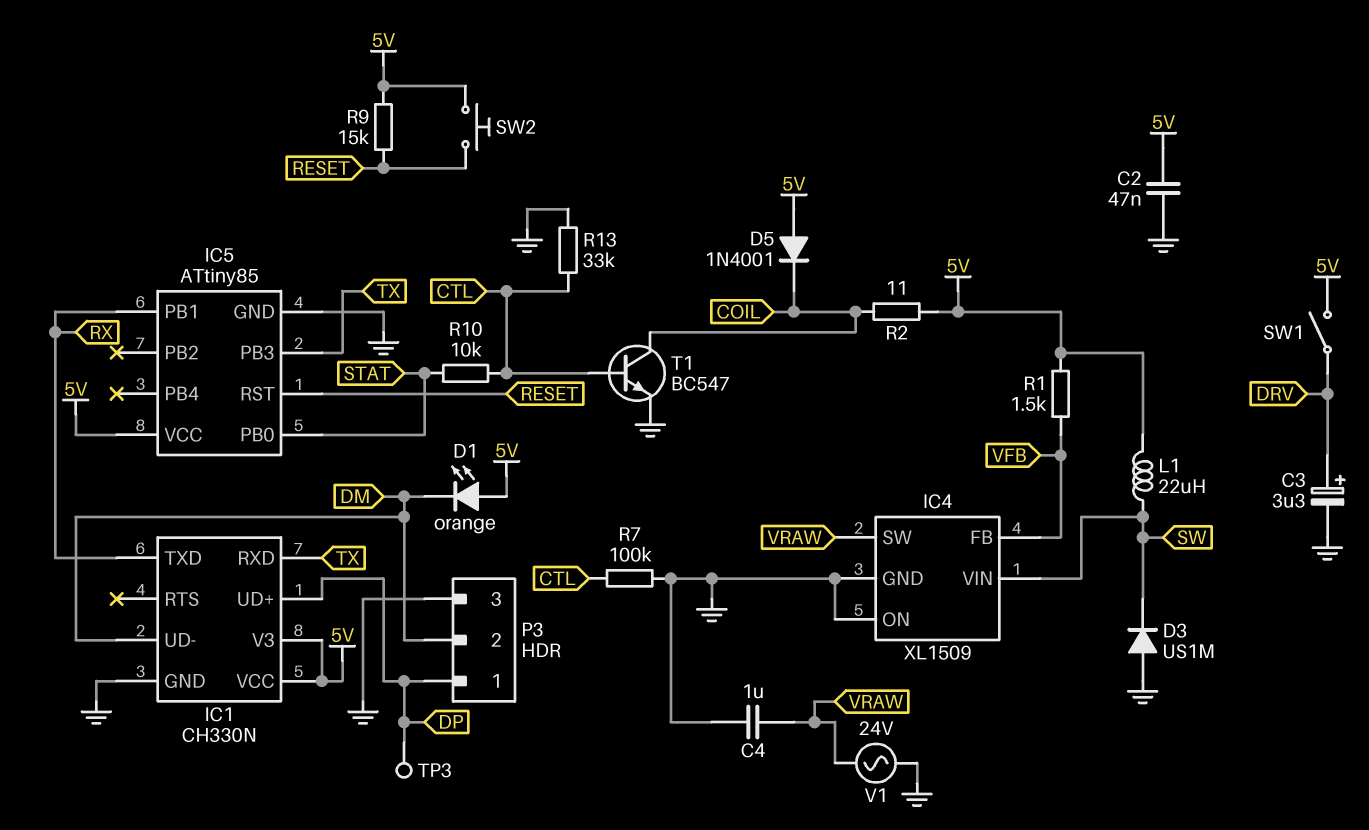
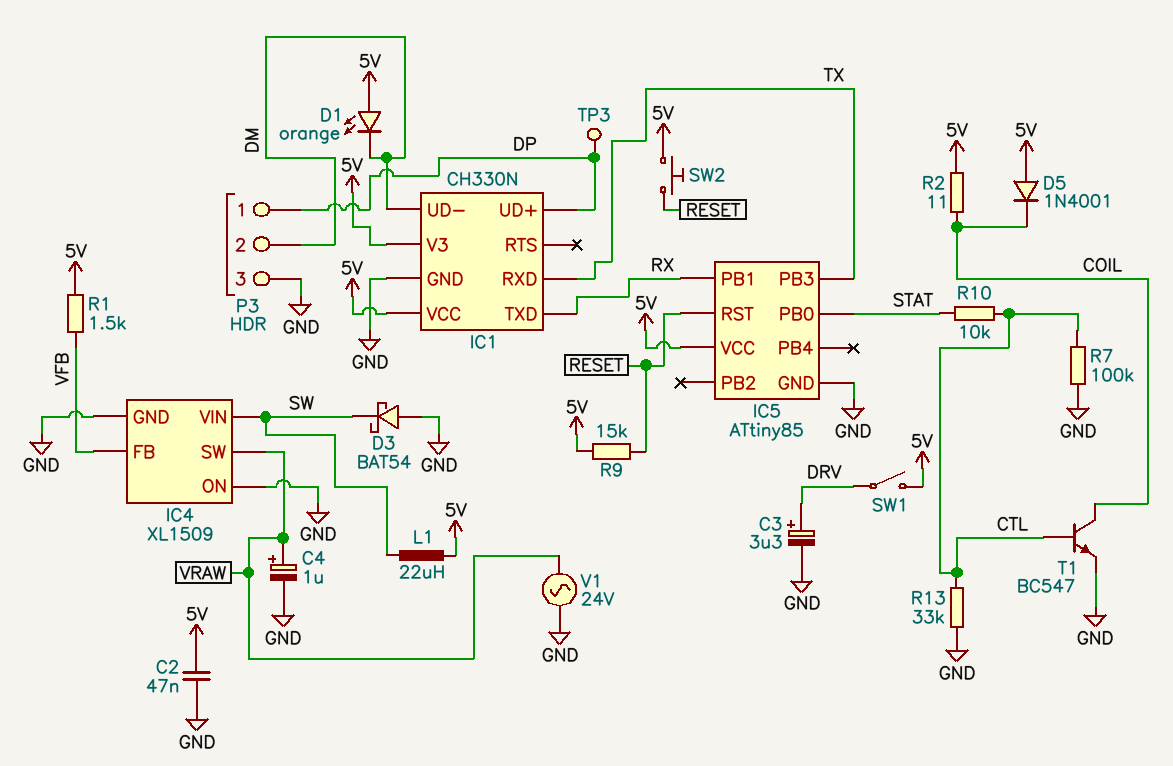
C4: 1uF (GND, VRAW) -> 1uF (plus VRAW, minus GND)
D3: diode US1M (A GND, K SW) -> schottky BAT54 (A GND, K SW)

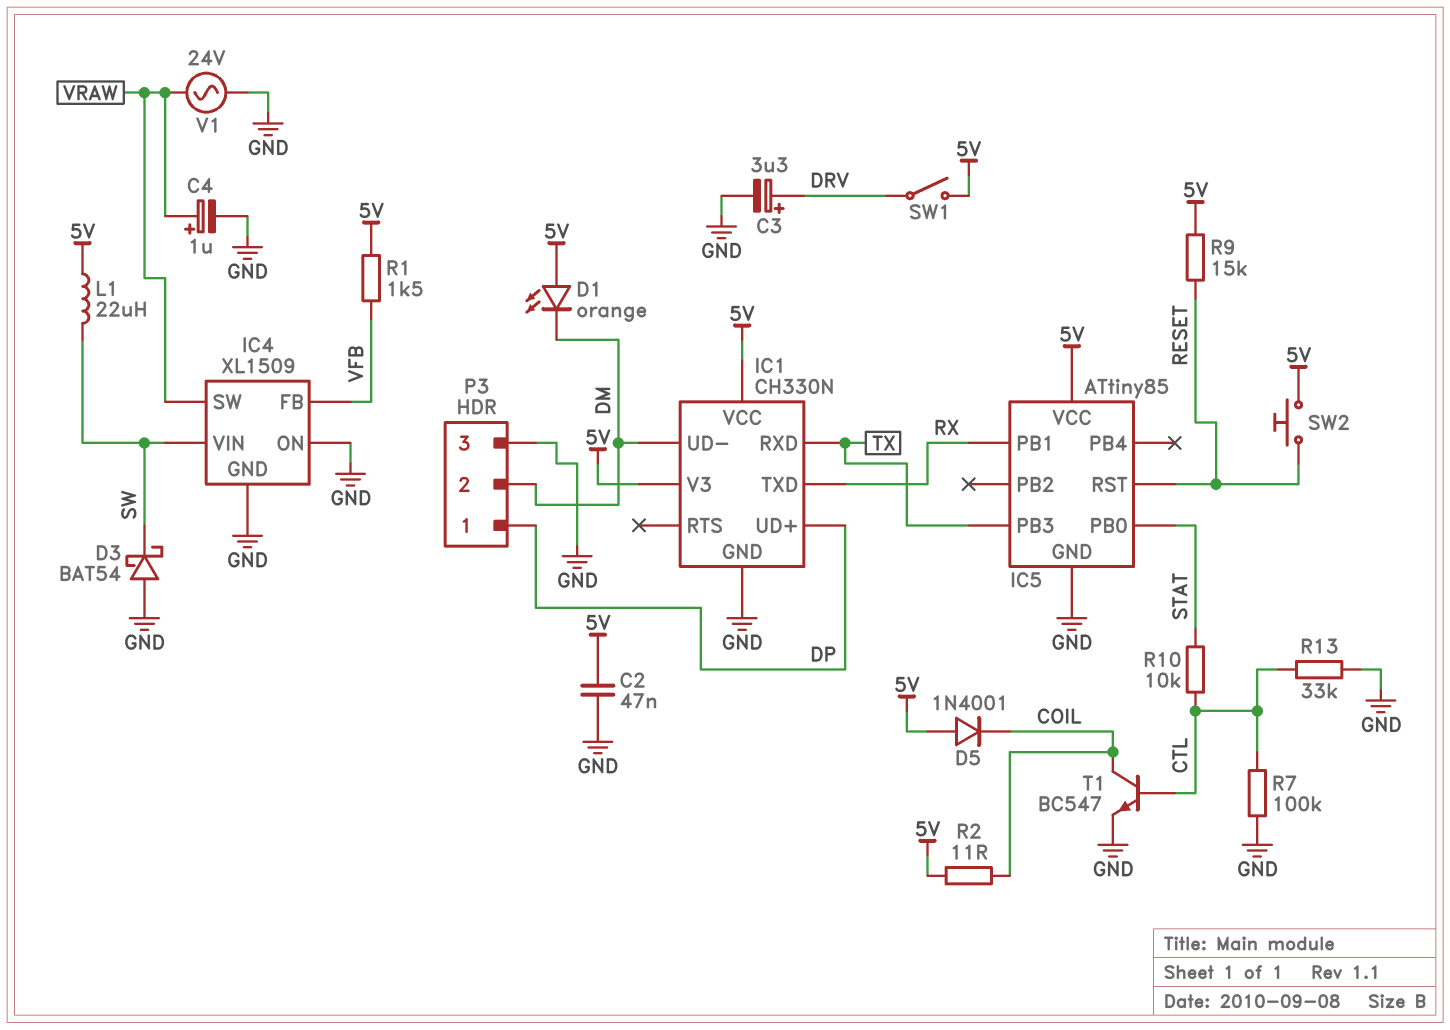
TP3: test point (DP) -> none

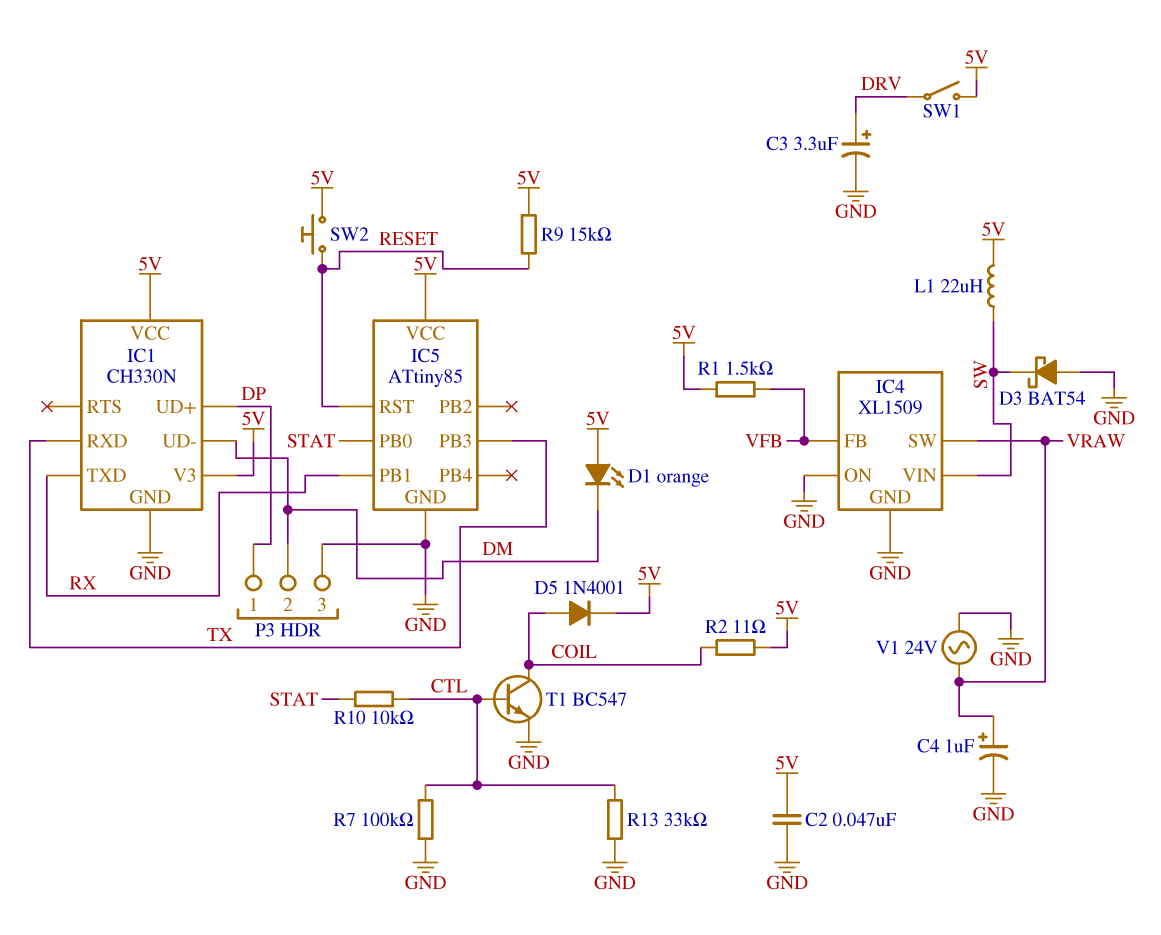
D5: diode 1N4001 (A 5V, K COIL) -> diode 1N4001 (A COIL, K 5V)

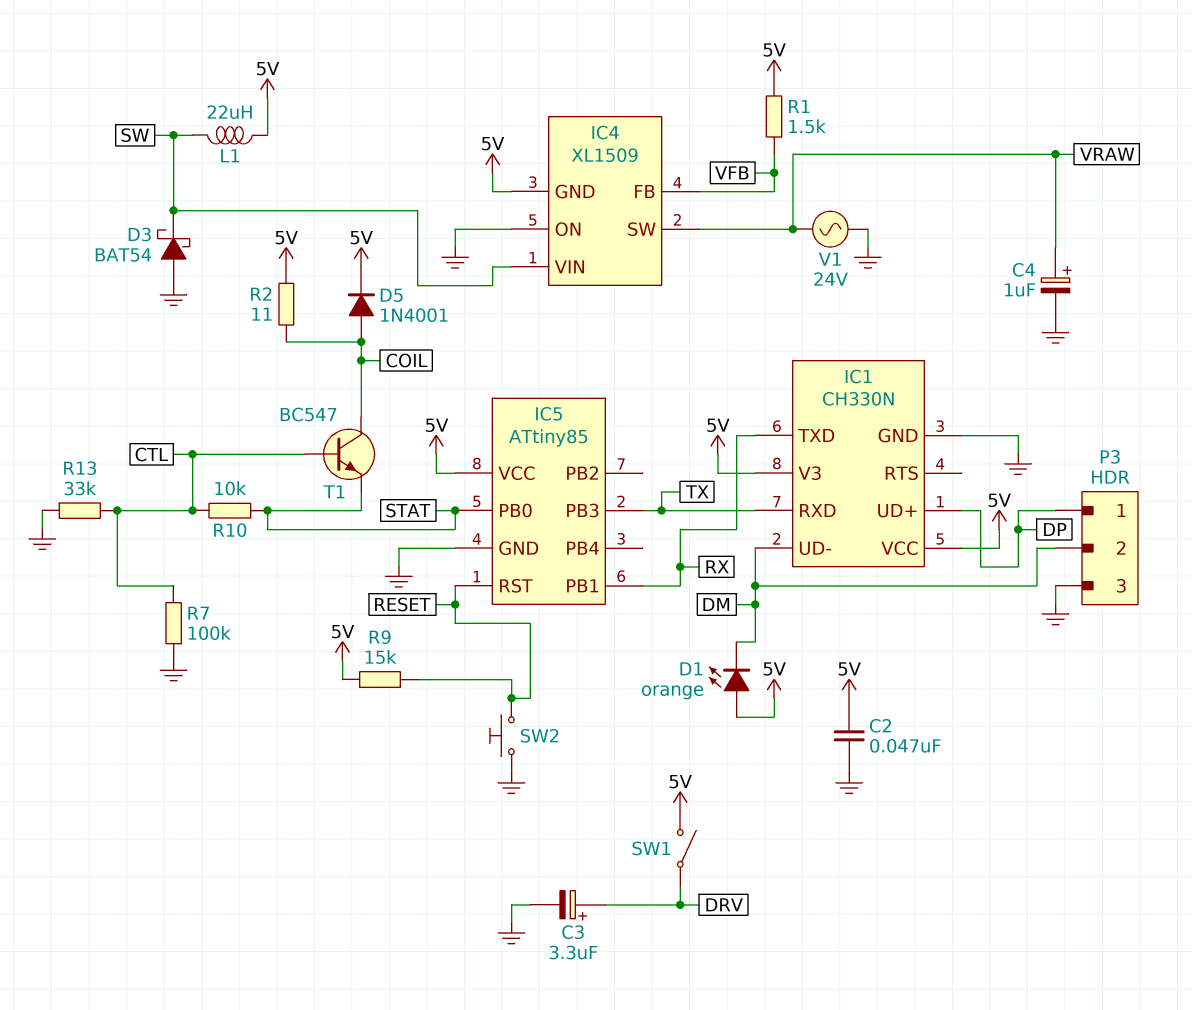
IC4 pin GND: GND -> 5V
SW2: button (5V, RESET) -> button (GND, RESET)
T1: NPN BC547 (B CTL, C COIL, E GND) -> NPN BC547 (B CTL, C COIL, E STAT)

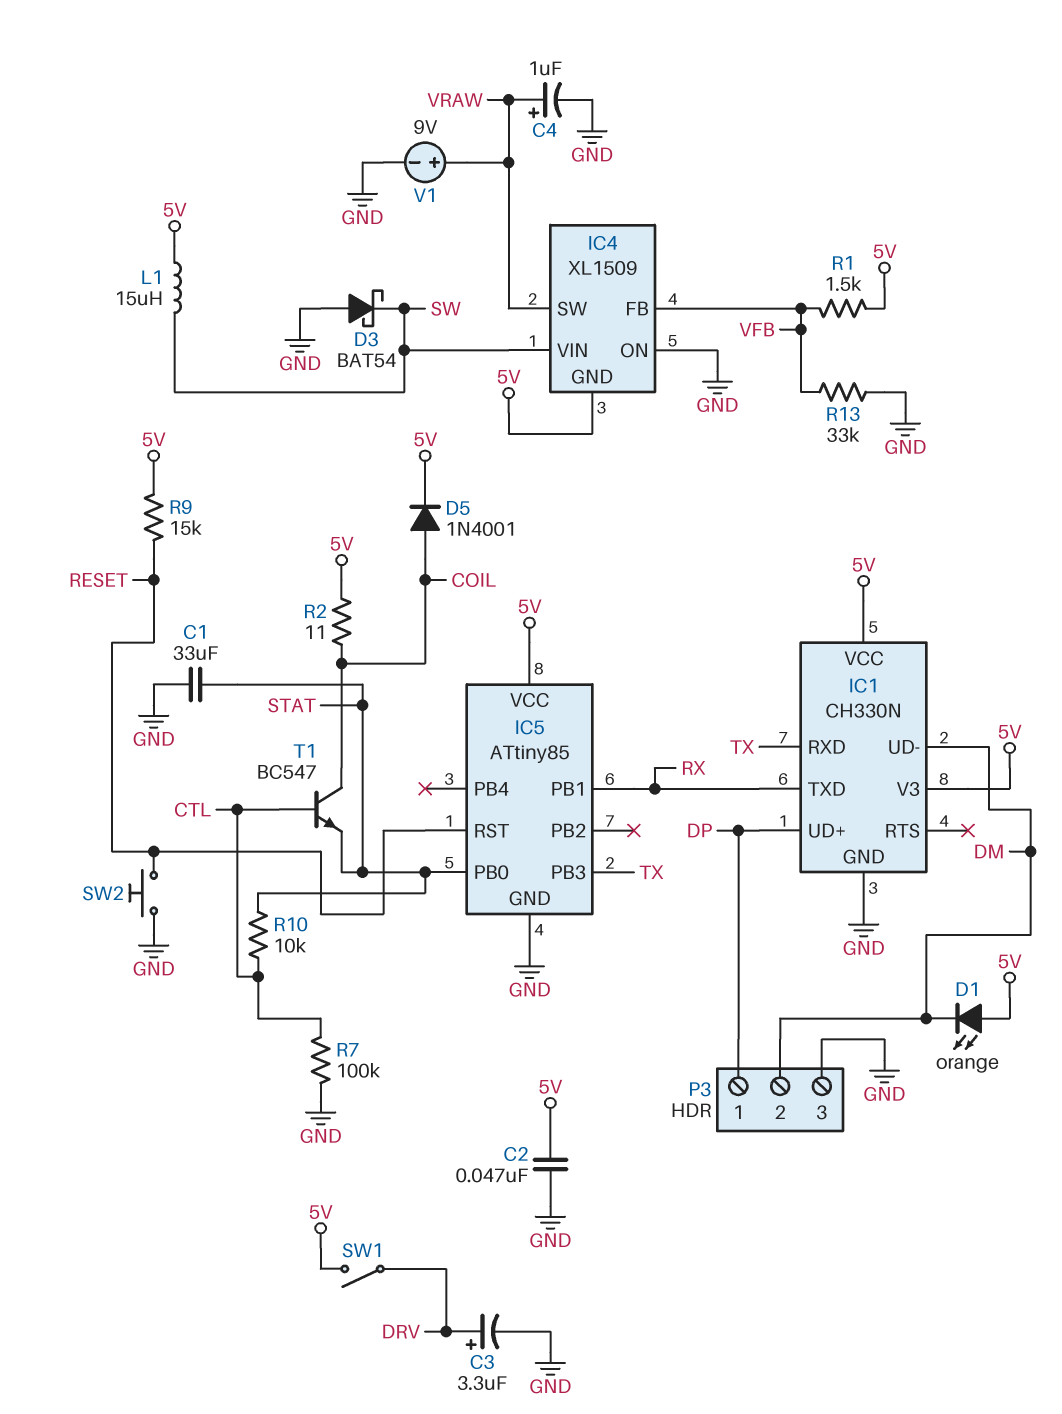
C1: none -> 33uF (GND, STAT)
L1: 22uH (5V, SW) -> 15uH (5V, SW)
R13: 33k (CTL, GND) -> 33k (GND, VFB)
V1: AC 24V (GND, VRAW) -> 9V (plus VRAW, minus GND)

